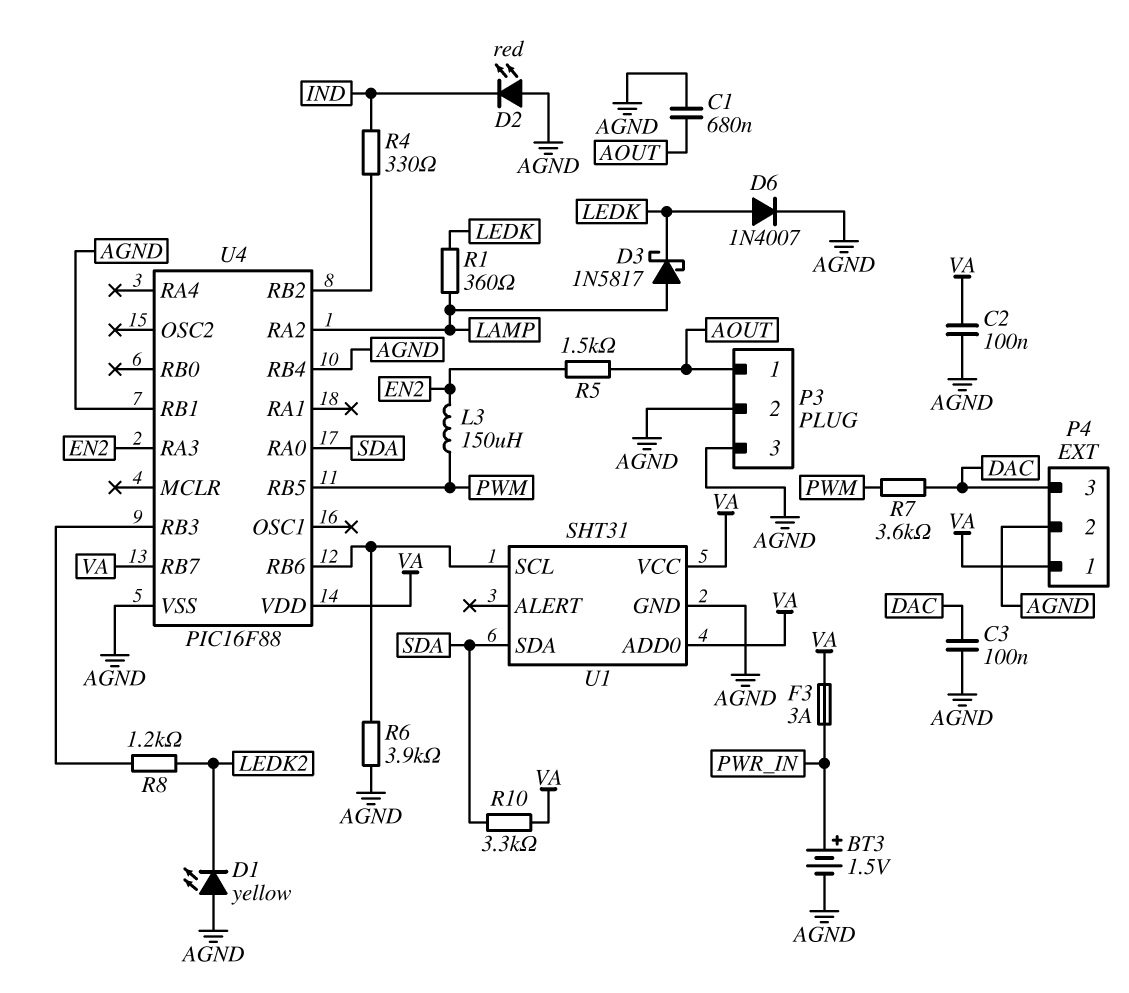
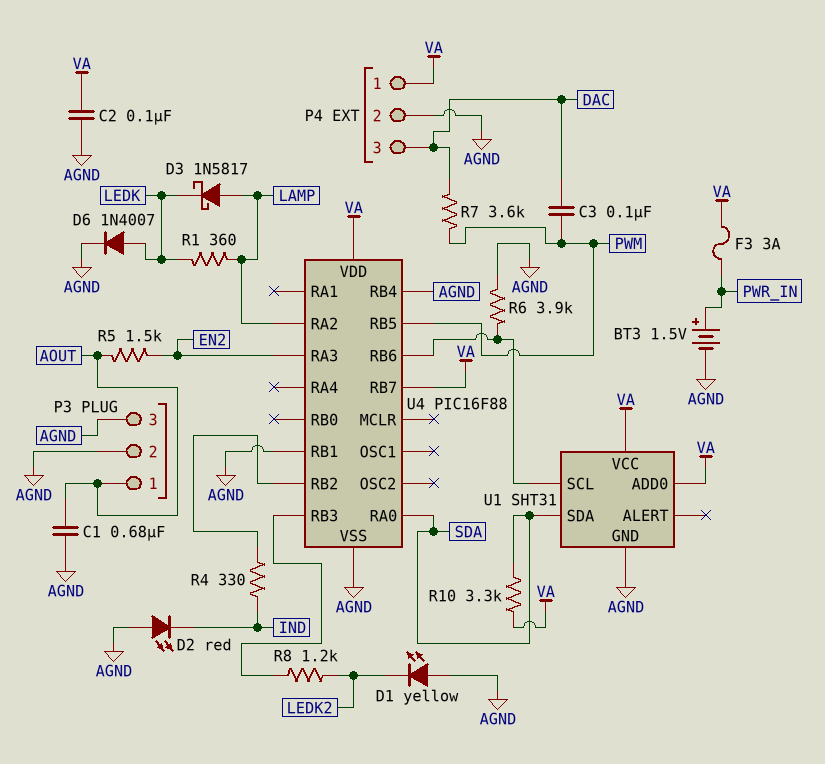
C3: 100nF (AGND, DAC) -> 100nF (DAC, PWM)
L3: 150uH (EN2, PWM) -> none

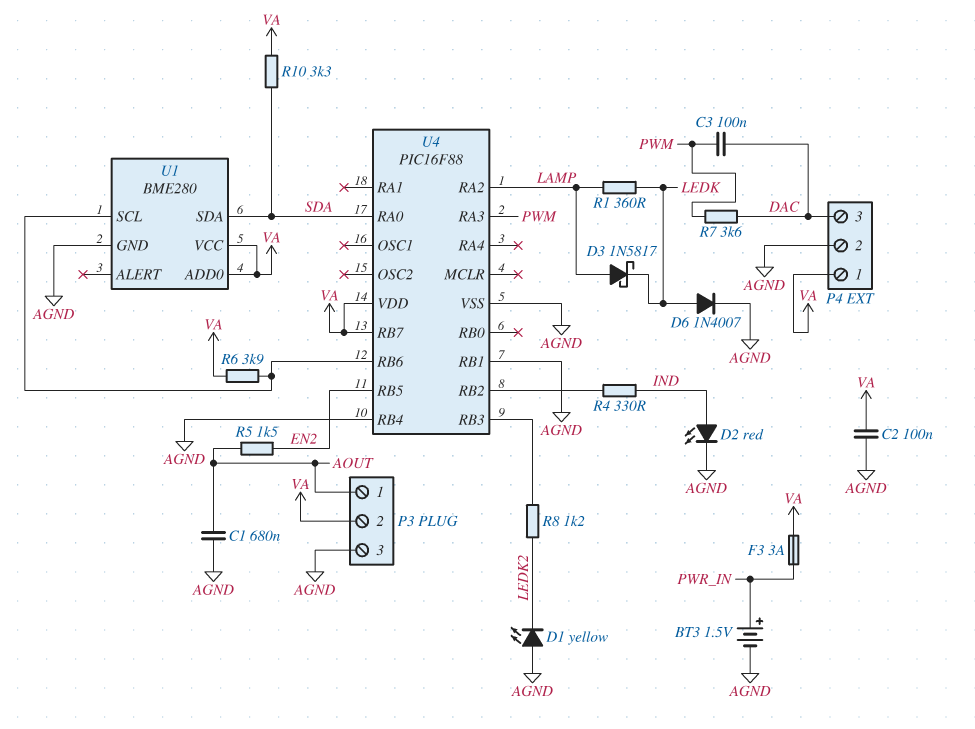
D2: LED red (A AGND, K IND) -> LED red (A IND, K AGND)
P3 pin 2: AGND -> VA
R6: 3.9k (AGND, U1/SCL) -> 3.9k (U1/SCL, VA)
U1: SHT31 -> BME280
U4 pin RA3: EN2 -> PWM
U4 pin RB5: PWM -> EN2

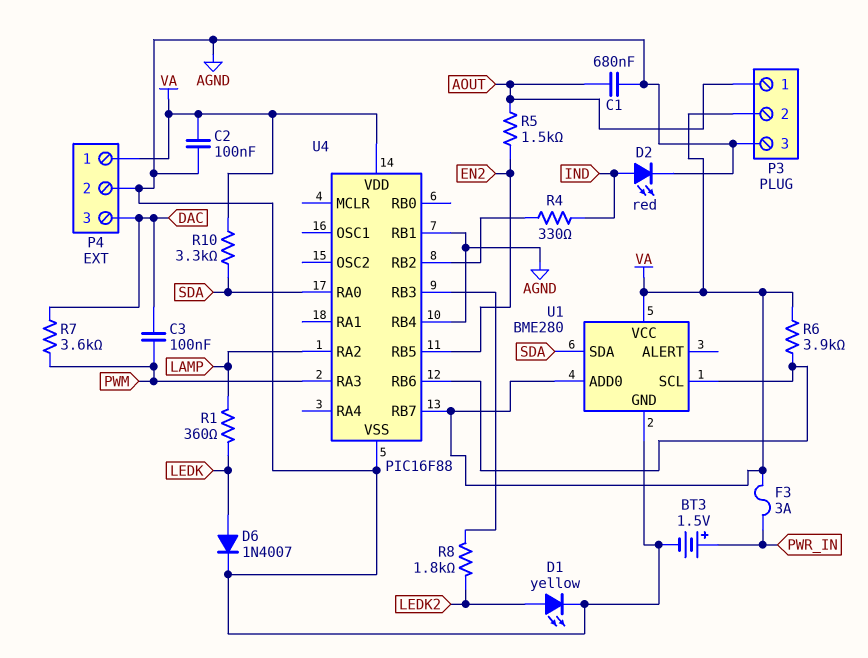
D1: LED yellow (A AGND, K LEDK2) -> LED yellow (A LEDK2, K AGND)
D3: schottky 1N5817 (A LAMP, K LEDK) -> none
R8: 1.2k (LEDK2, U4/RB3) -> 1.8k (LEDK2, U4/RB3)

